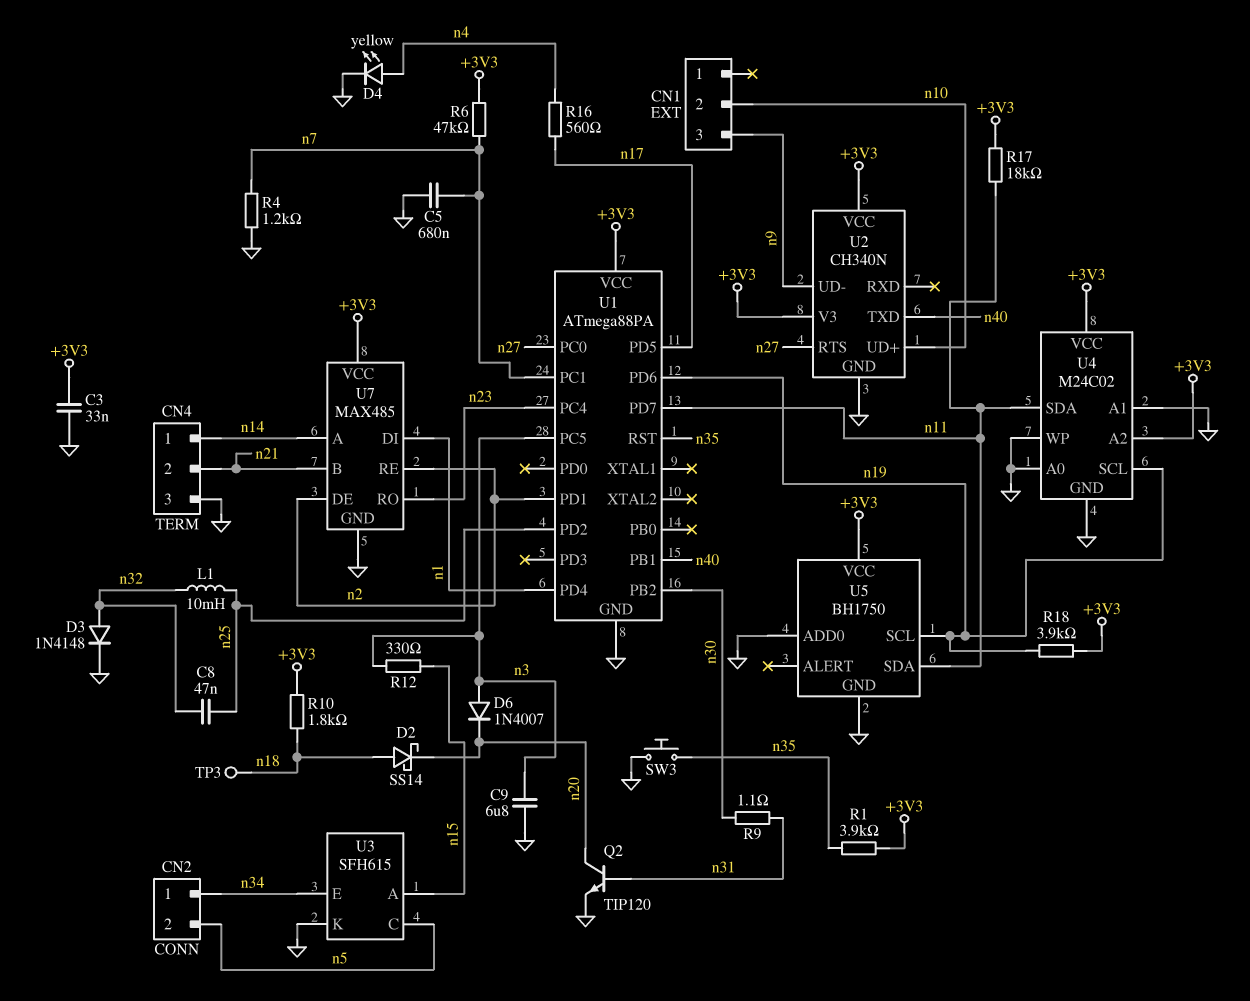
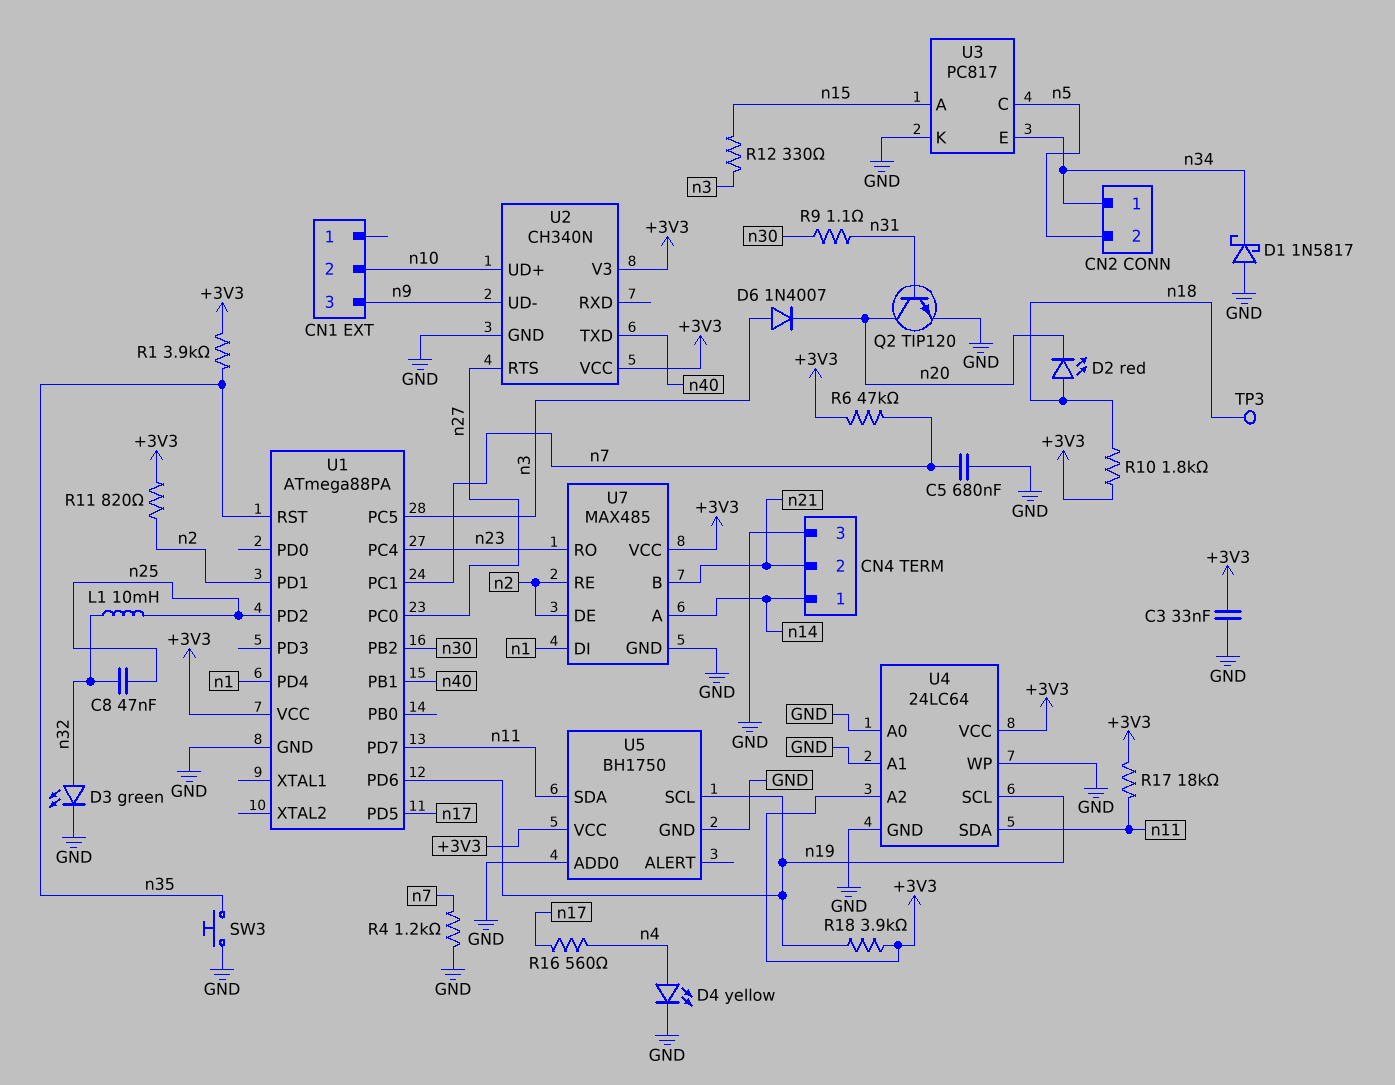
C9: 6.8uF (GND, n3) -> none
D1: none -> schottky 1N5817 (A GND, K n34)
D2: schottky SS14 (A n18, K n20) -> LED red (A n18, K n20)
D3: diode 1N4148 (A n32, K GND) -> LED green (A n32, K GND)
R11: none -> 820 (+3V3, n2)
U3: SFH615 -> PC817
U4: M24C02 -> 24LC64

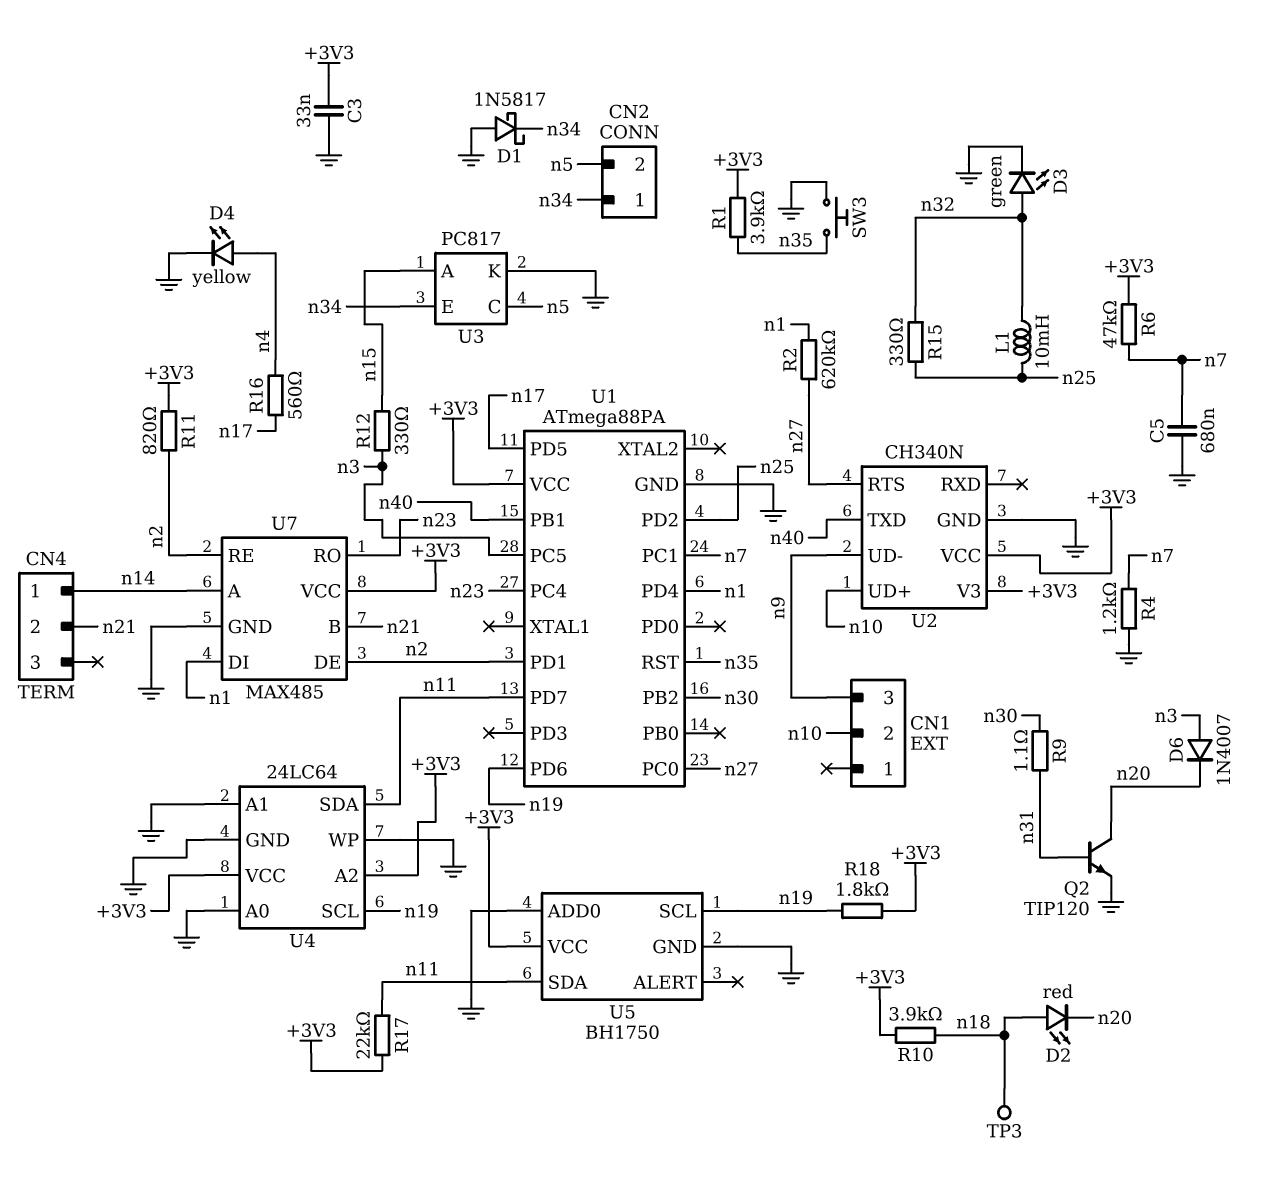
C8: 47nF (n25, n32) -> none
CN4 pin 3: GND -> none
R2: none -> 620k (n1, n27)
R10: 1.8k (+3V3, n18) -> 3.9k (+3V3, n18)
R15: none -> 330 (n25, n32)
R17: 18k (+3V3, n11) -> 22k (+3V3, n11)
R18: 3.9k (+3V3, n19) -> 1.8k (+3V3, n19)

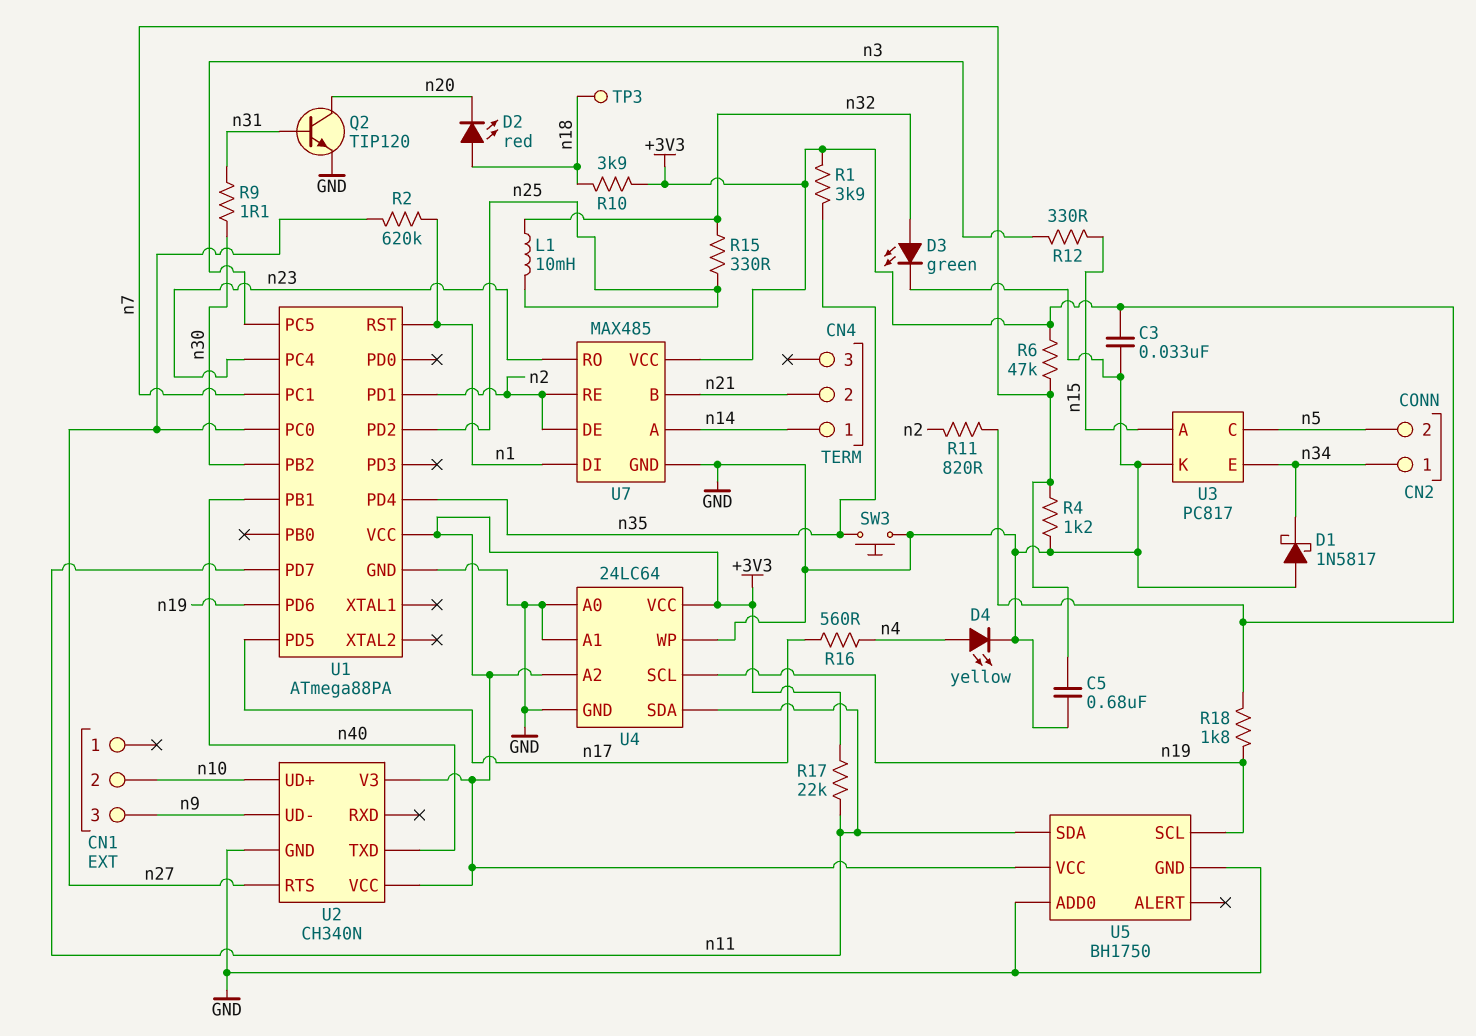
D6: diode 1N4007 (A n3, K n20) -> none
U1 pin PD4: n1 -> n35
U1 pin RST: n35 -> n1

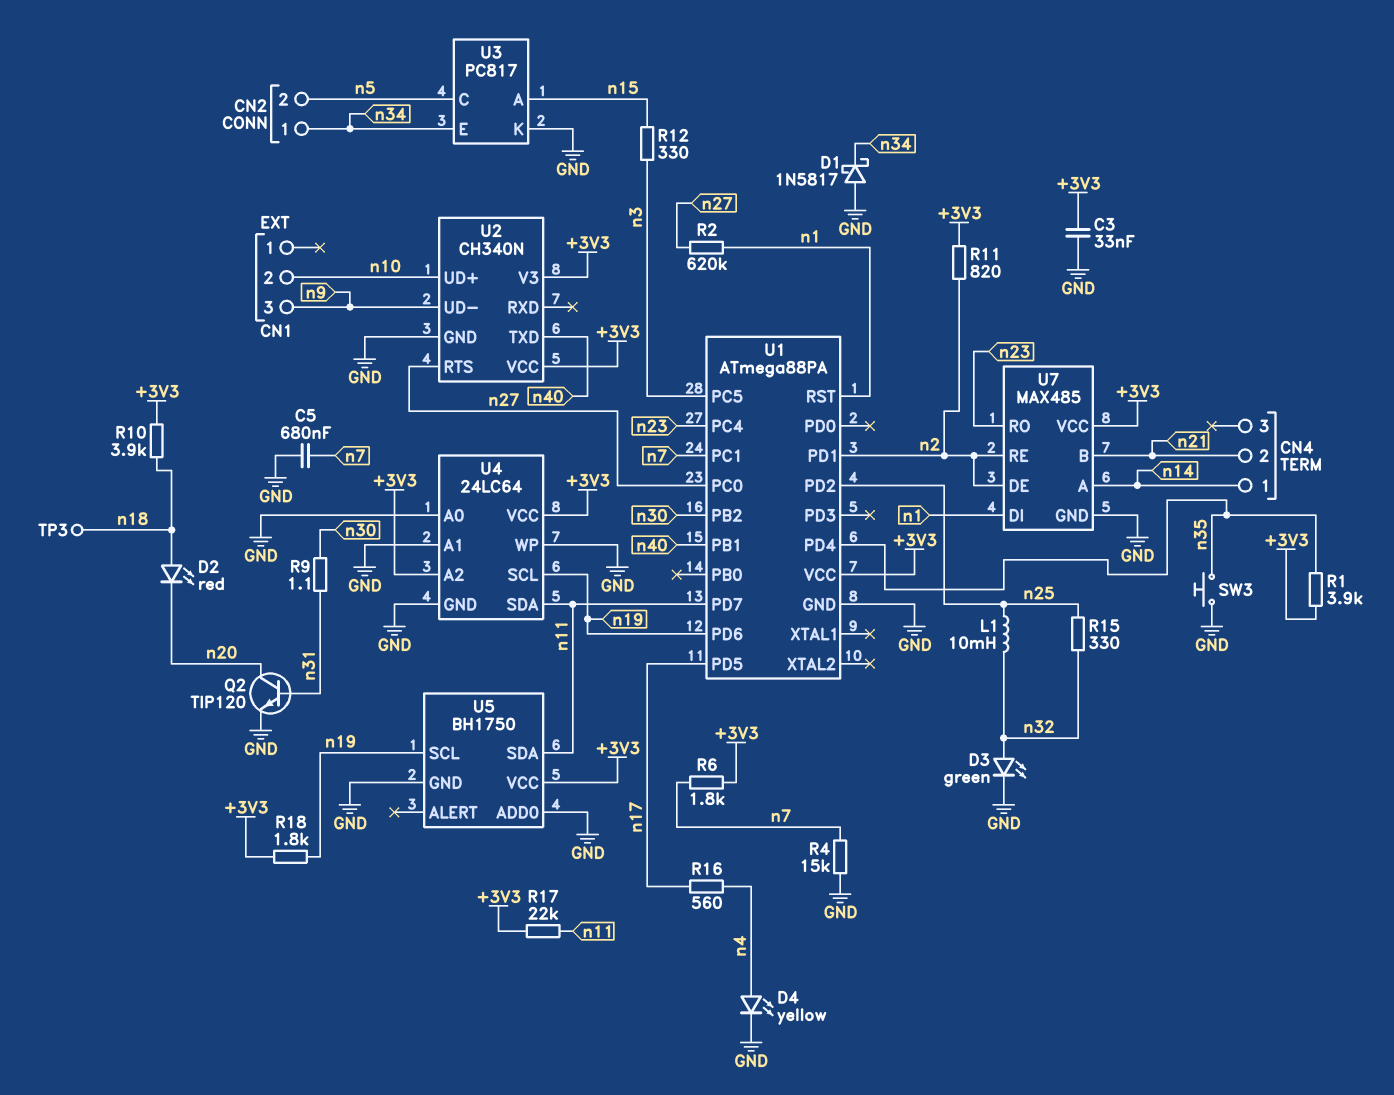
R4: 1.2k (GND, n7) -> 15k (GND, n7)
R6: 47k (+3V3, n7) -> 1.8k (+3V3, n7)

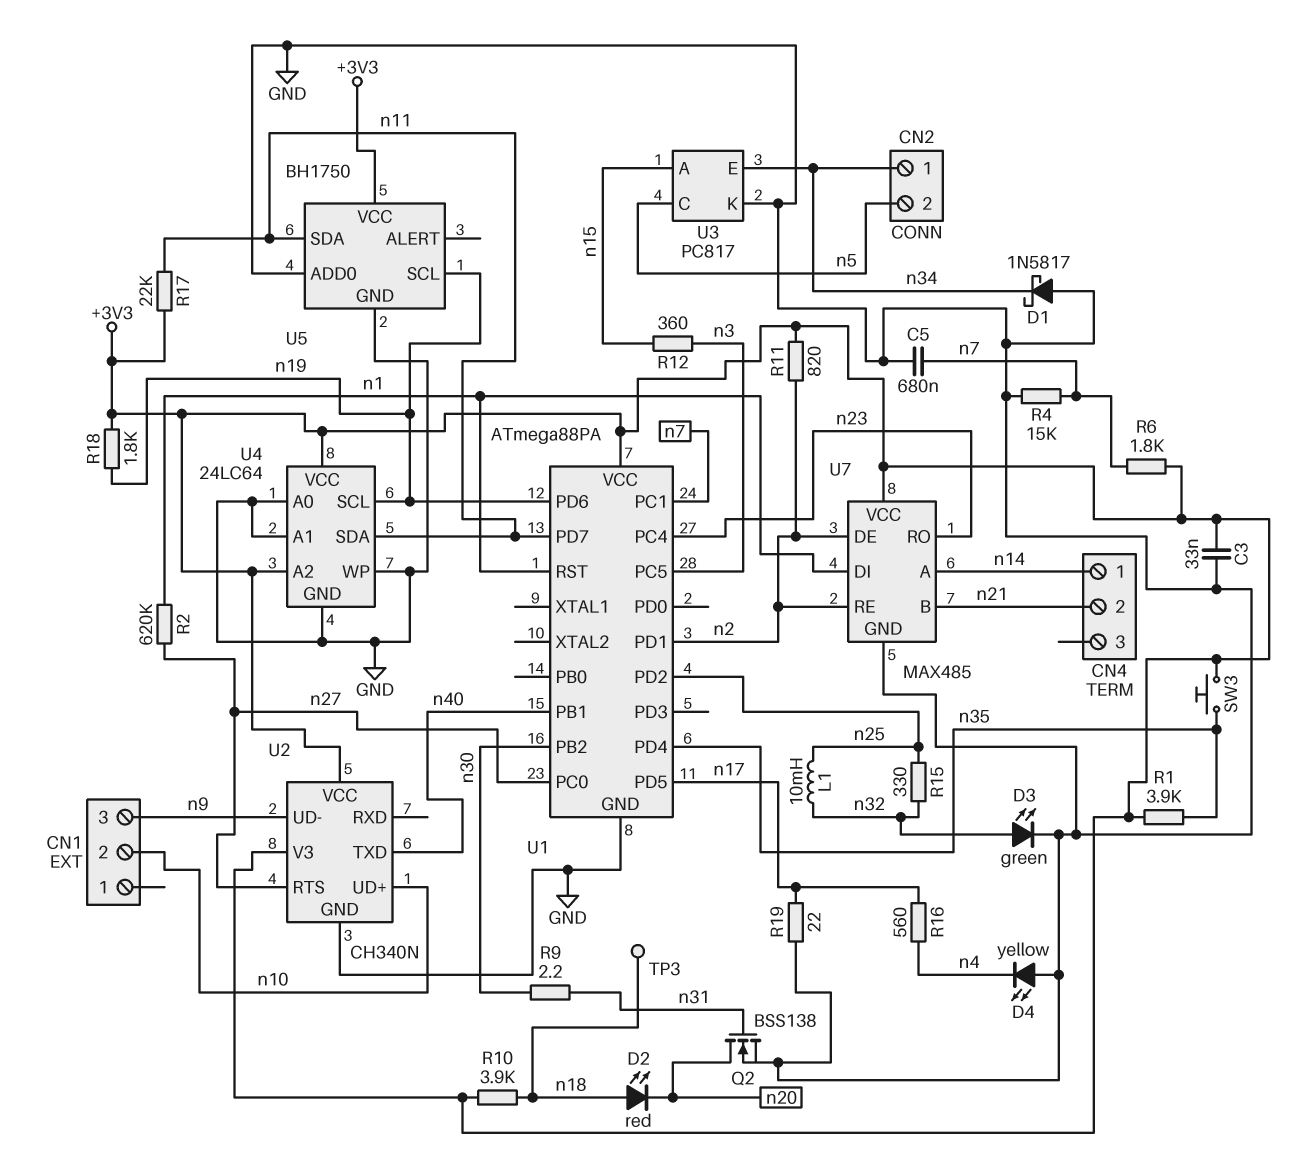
D4: LED yellow (A n4, K GND) -> LED yellow (A GND, K n4)
Q2: NPN TIP120 (B n31, C n20, E GND) -> NMOS BSS138 (G n31, D n20, S GND)
R9: 1.1 (n30, n31) -> 2.2 (n30, n31)
R12: 330 (n3, n15) -> 360 (n3, n15)
R19: none -> 22 (GND, n17)
SW3: button (GND, n35) -> button (+3V3, n35)

